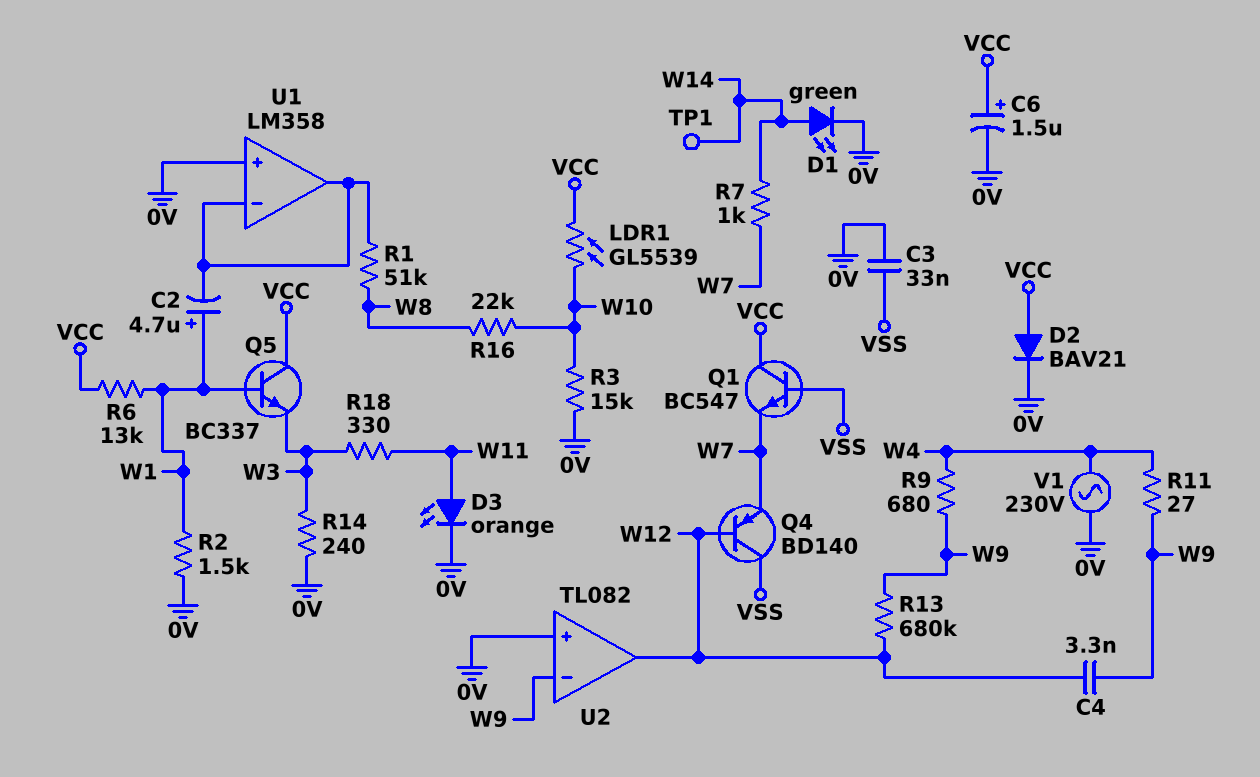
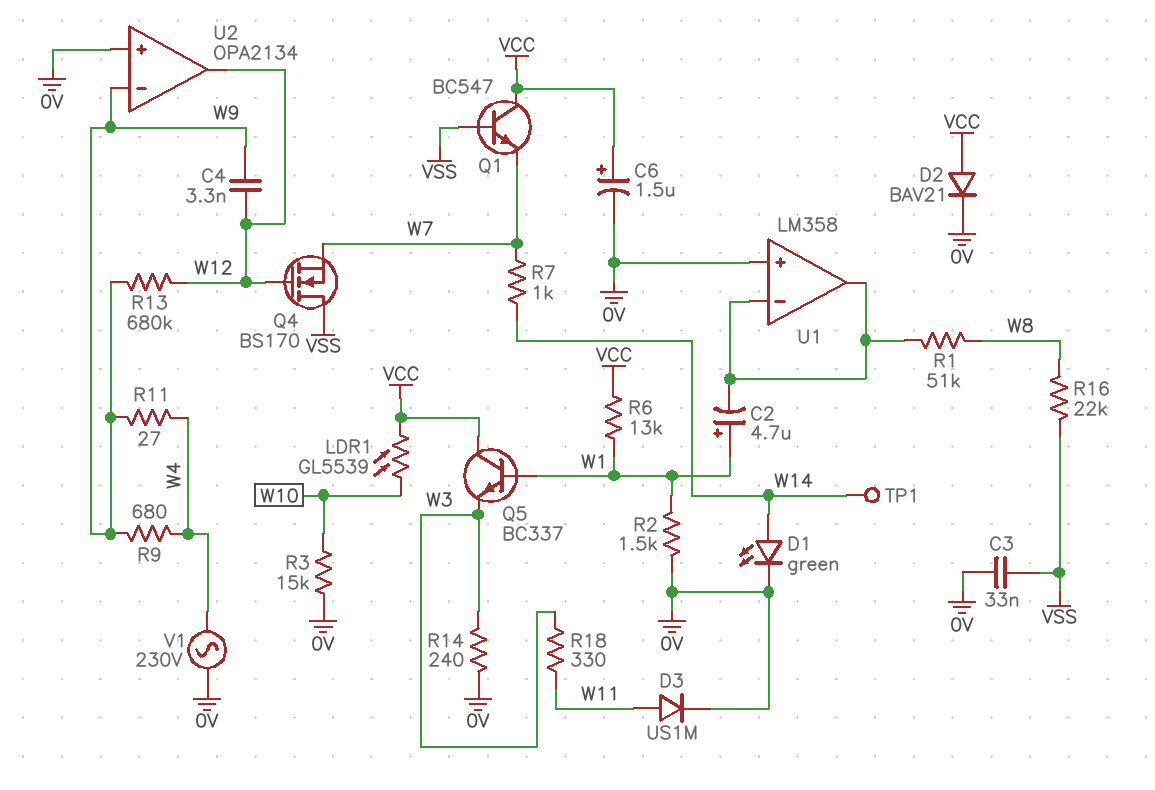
D3: LED orange (A W11, K 0V) -> diode US1M (A W11, K 0V)
Q4: PNP BD140 (B W12, C VSS, E W7) -> NMOS BS170 (G W12, D VSS, S W7)
R16: 22k (W8, W10) -> 22k (VSS, W8)
U2: TL082 -> OPA2134

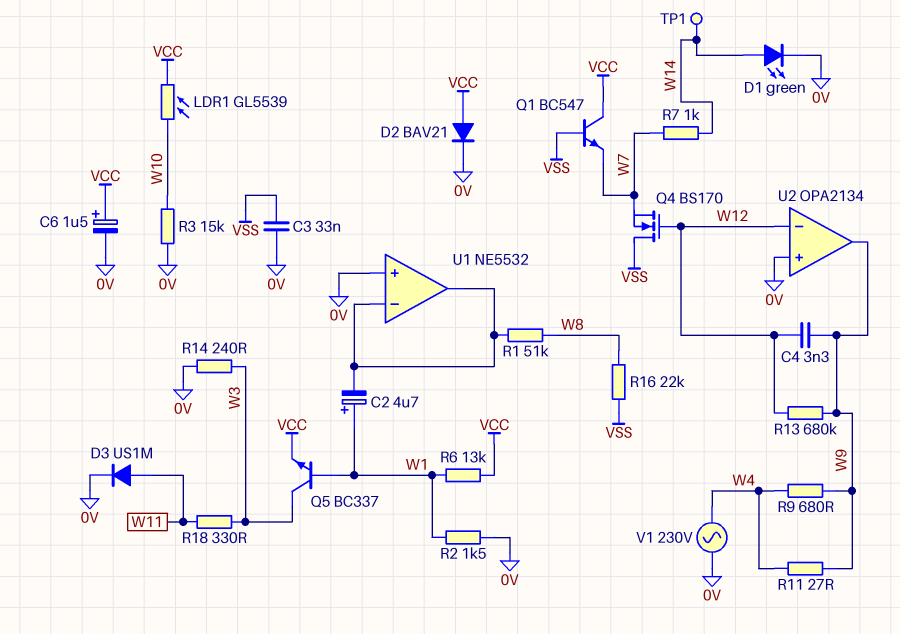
Q5: NPN BC337 (B W1, C VCC, E W3) -> NPN BC337 (B W1, C W3, E VCC)
U1: LM358 -> NE5532
U2 pin in-: W9 -> W12
U2 pin out: W12 -> W9

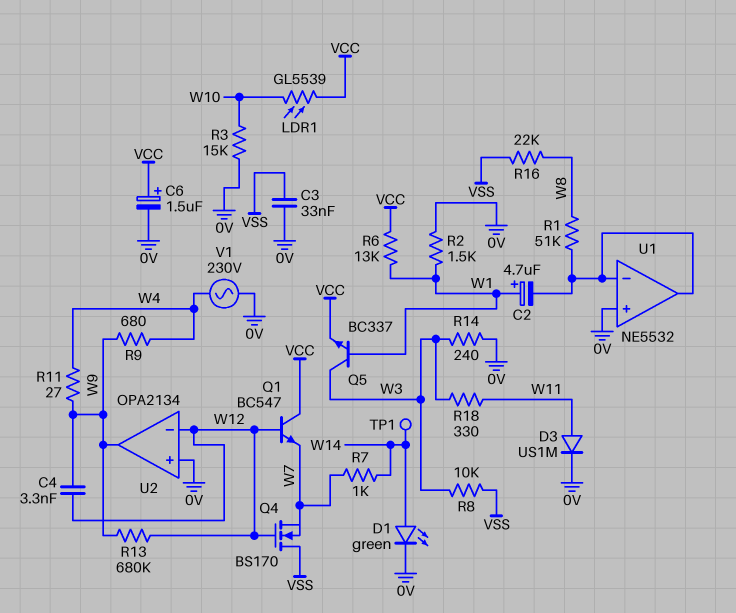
D2: diode BAV21 (A VCC, K 0V) -> none
Q1: NPN BC547 (B VSS, C VCC, E W7) -> NPN BC547 (B W12, C VCC, E W7)
R8: none -> 10k (VSS, W3)

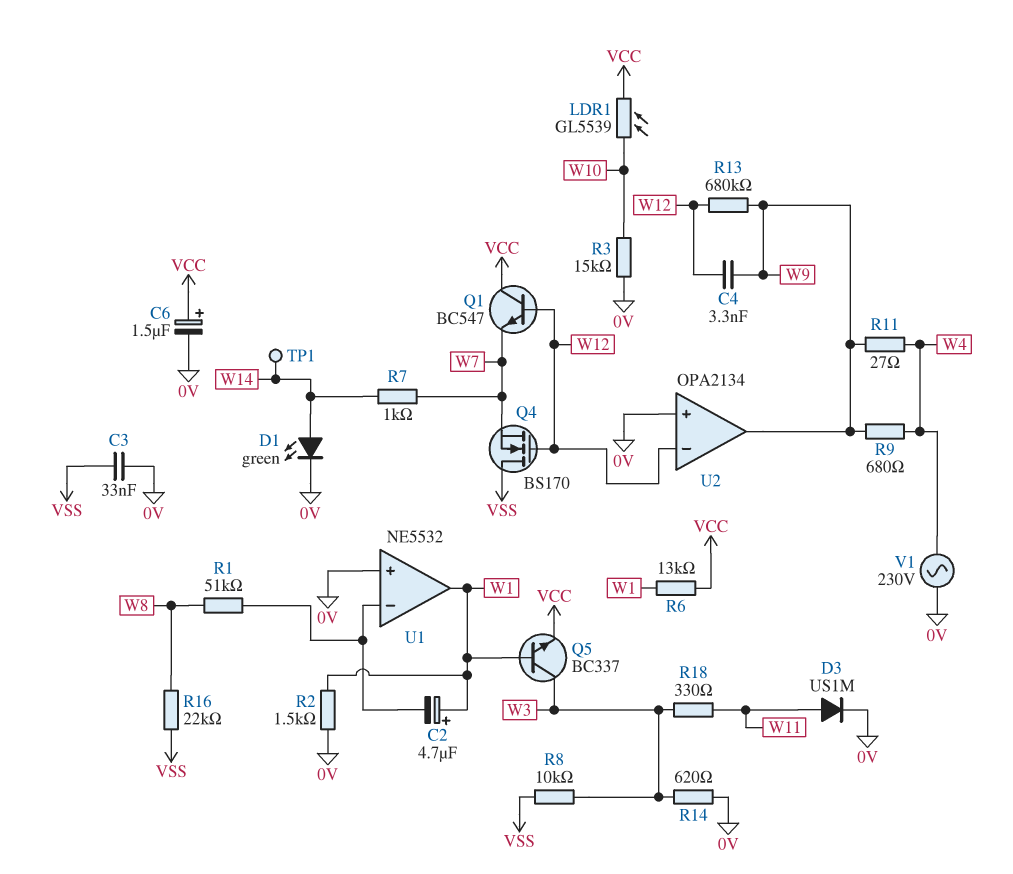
R14: 240 (0V, W3) -> 620 (0V, W3)
U1 pin out: U1/in- -> W1

